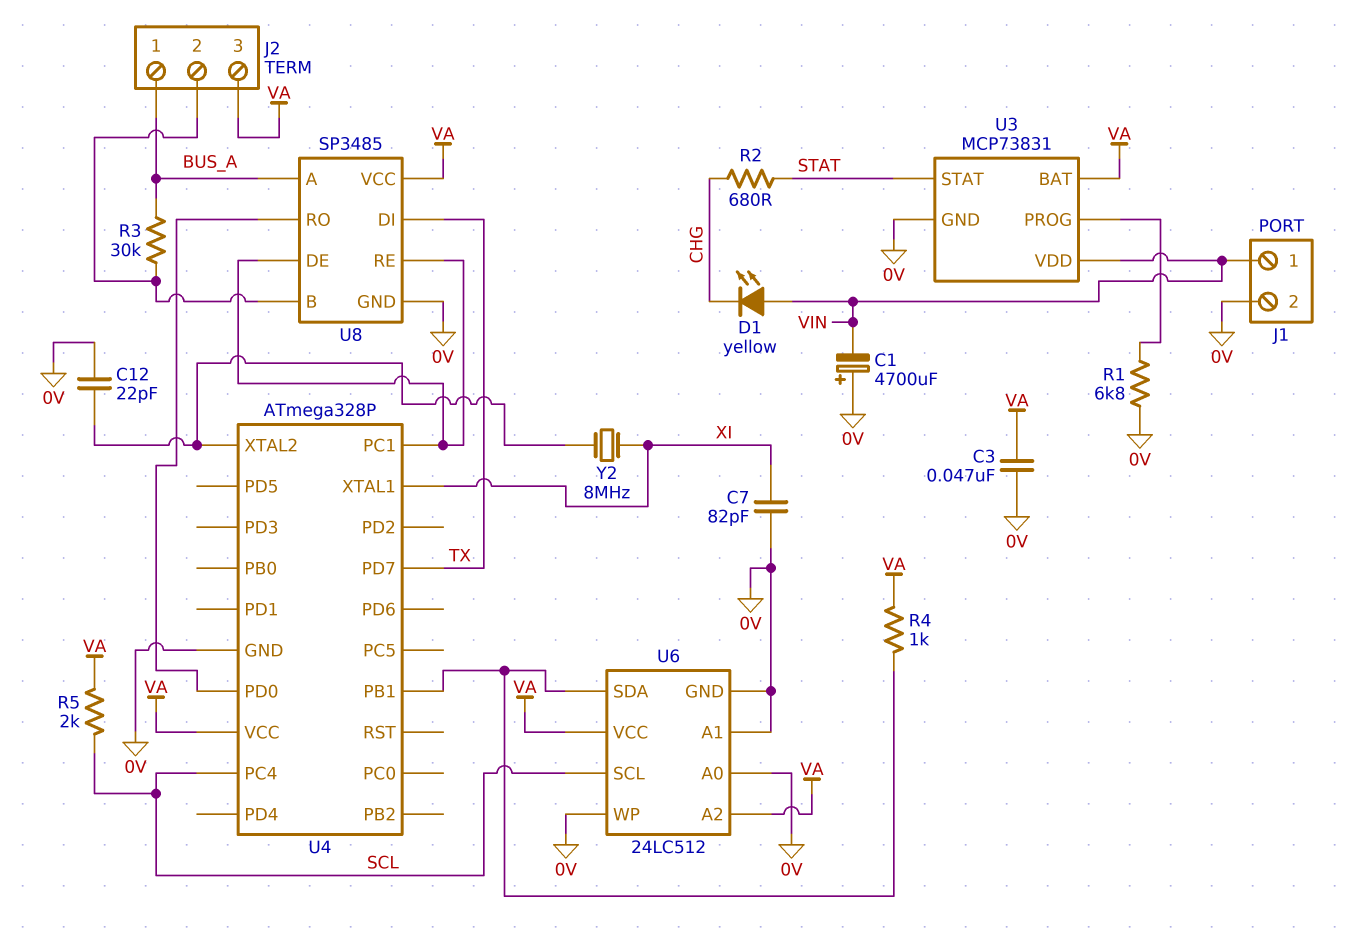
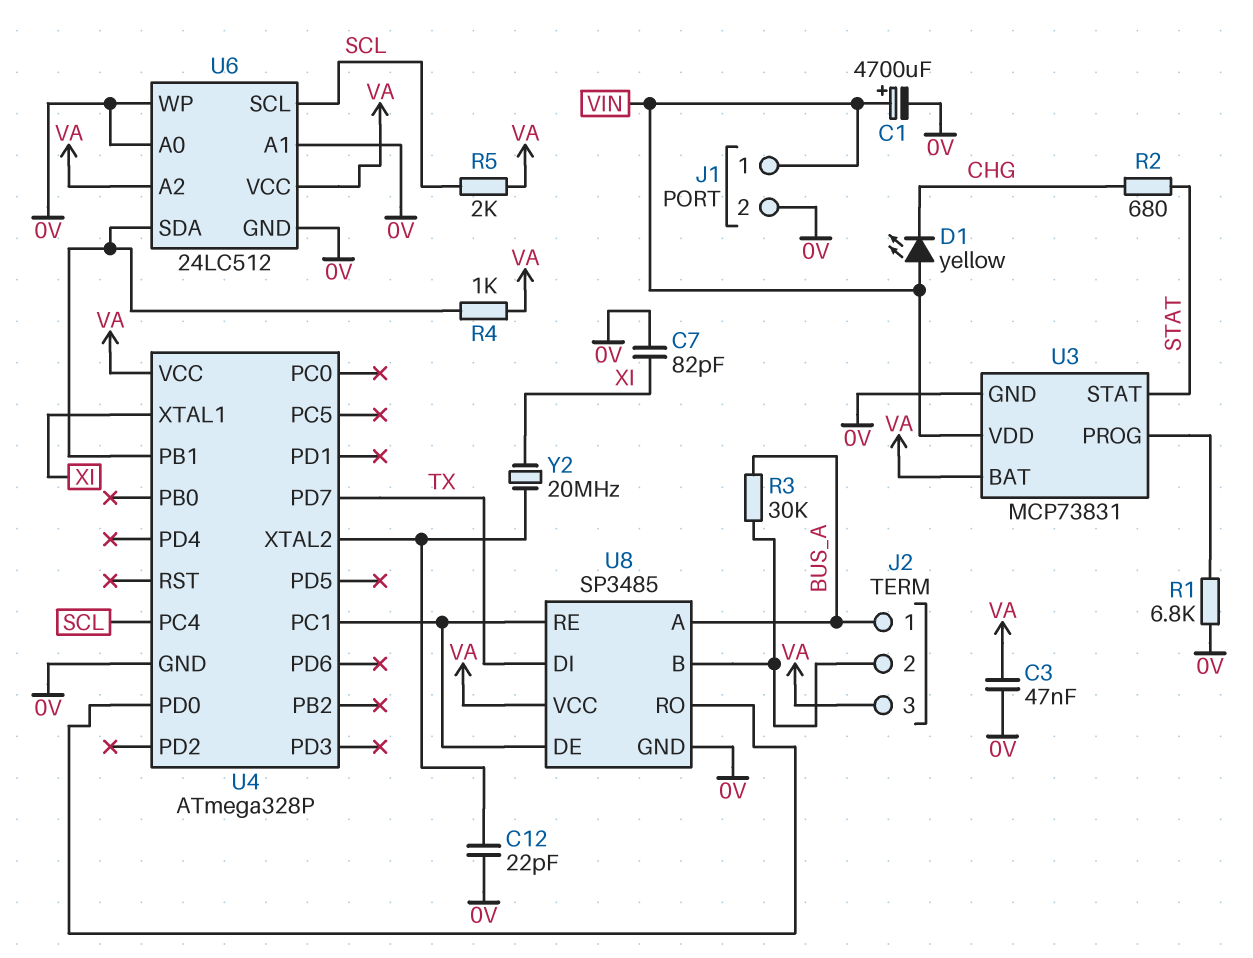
C1: 4700uF (plus 0V, minus VIN) -> 4700uF (plus VIN, minus 0V)
Y2: 8MHz (U4/XTAL2, XI) -> 20MHz (U4/XTAL2, XI)

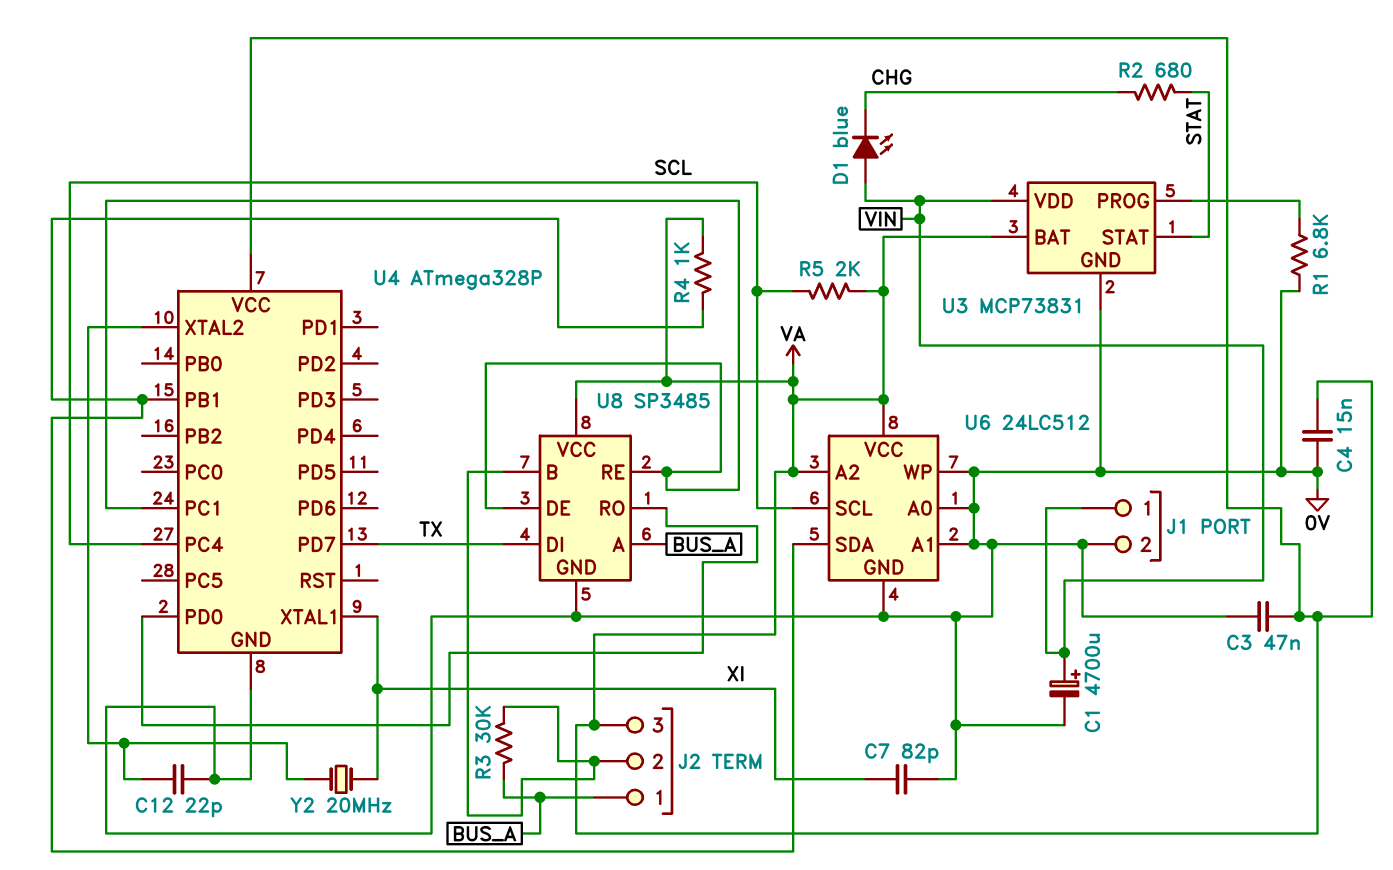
C4: none -> 15nF (0V, VA)
D1: LED yellow (A VIN, K CHG) -> LED blue (A VIN, K CHG)

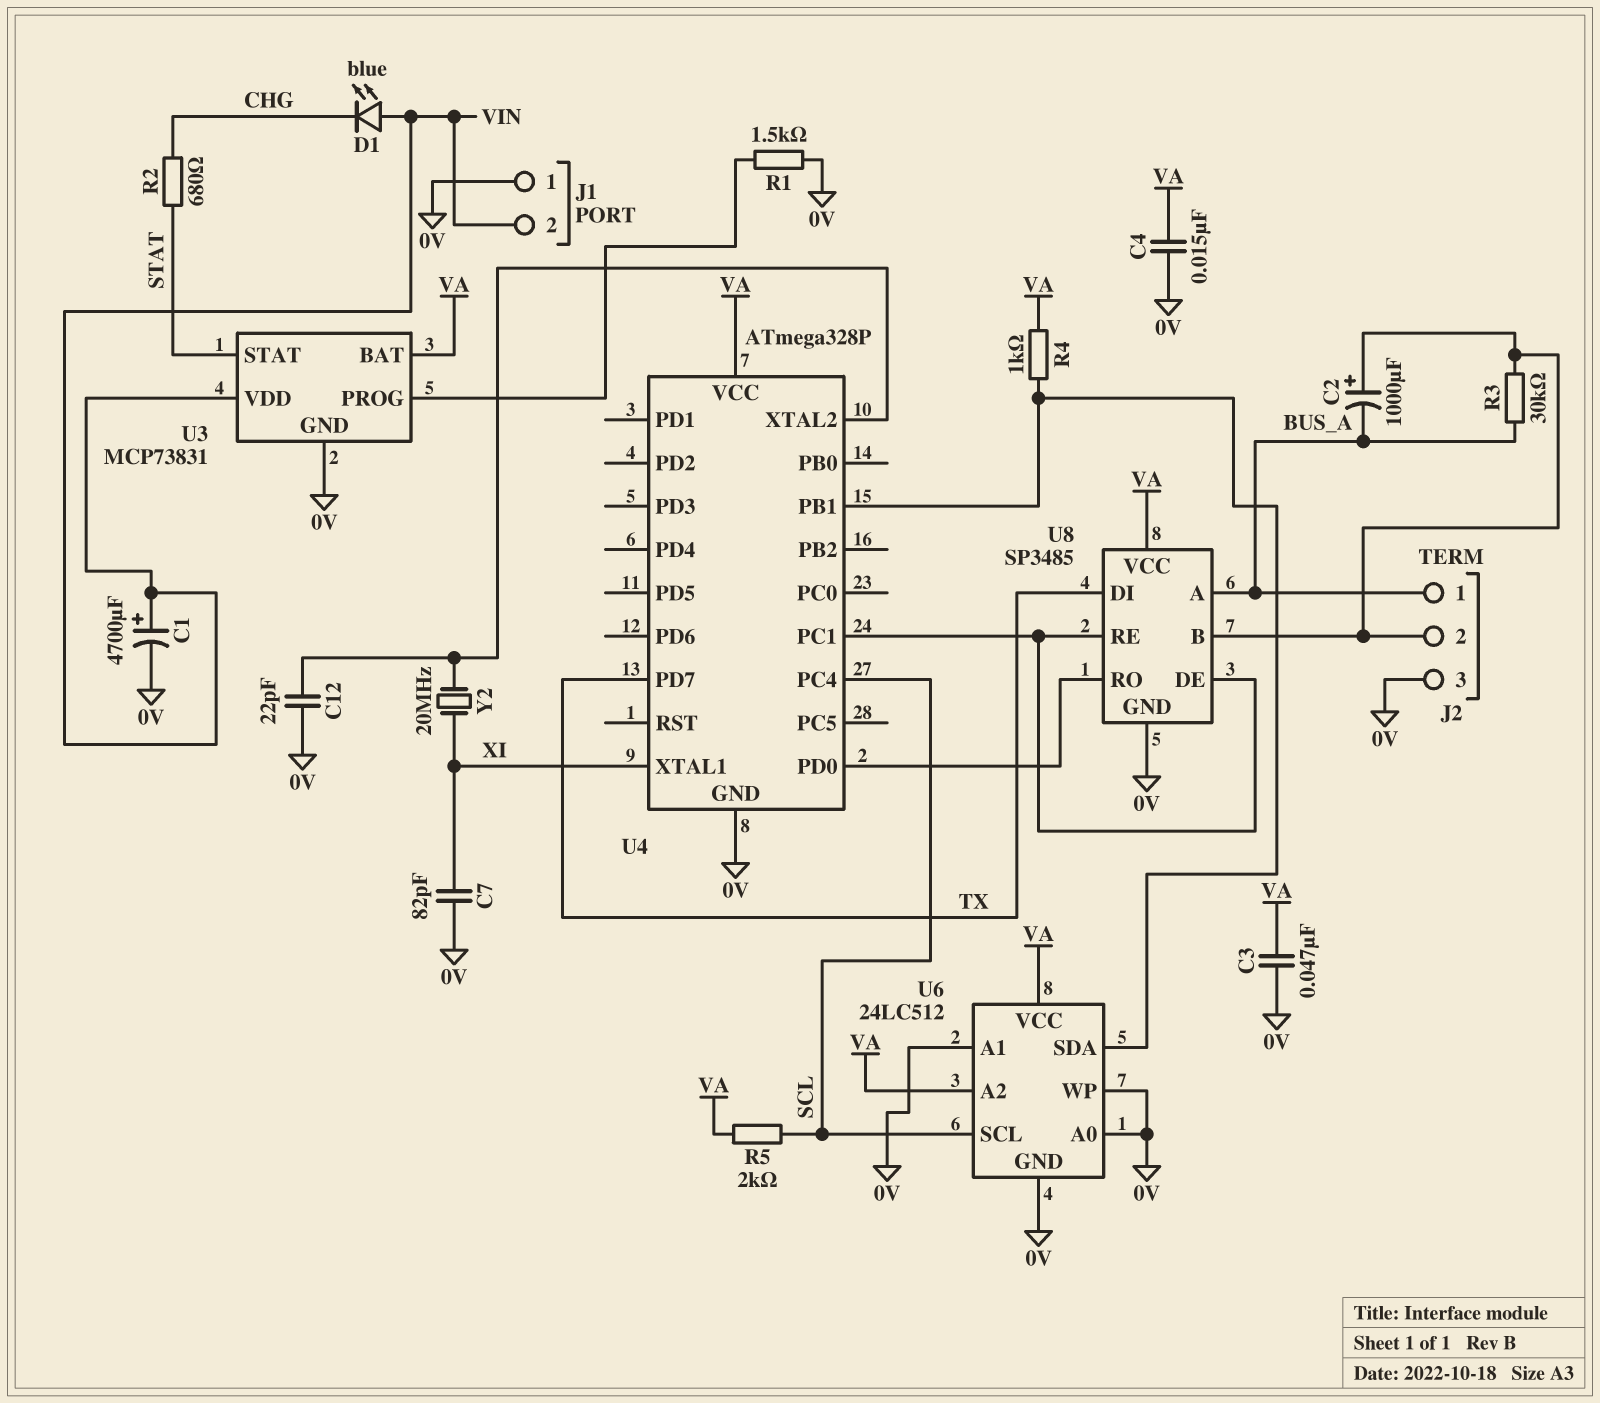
C2: none -> 1000uF (plus J2/2, minus BUS_A)
J1 pin 1: VIN -> 0V
J1 pin 2: 0V -> VIN
J2 pin 3: VA -> 0V
R1: 6.8k (0V, U3/PROG) -> 1.5k (0V, U3/PROG)

